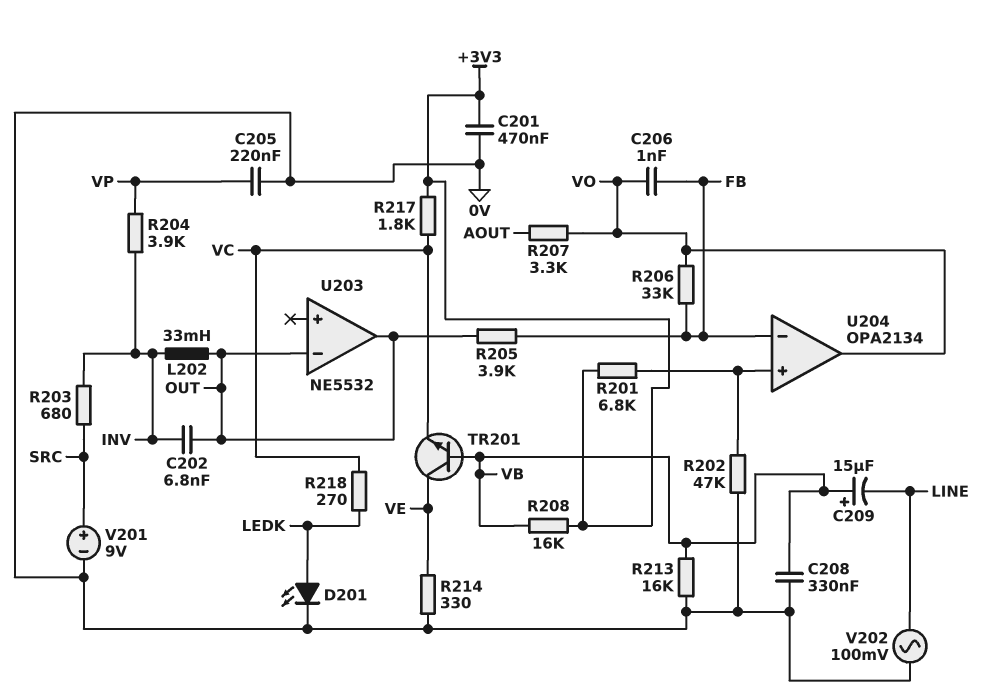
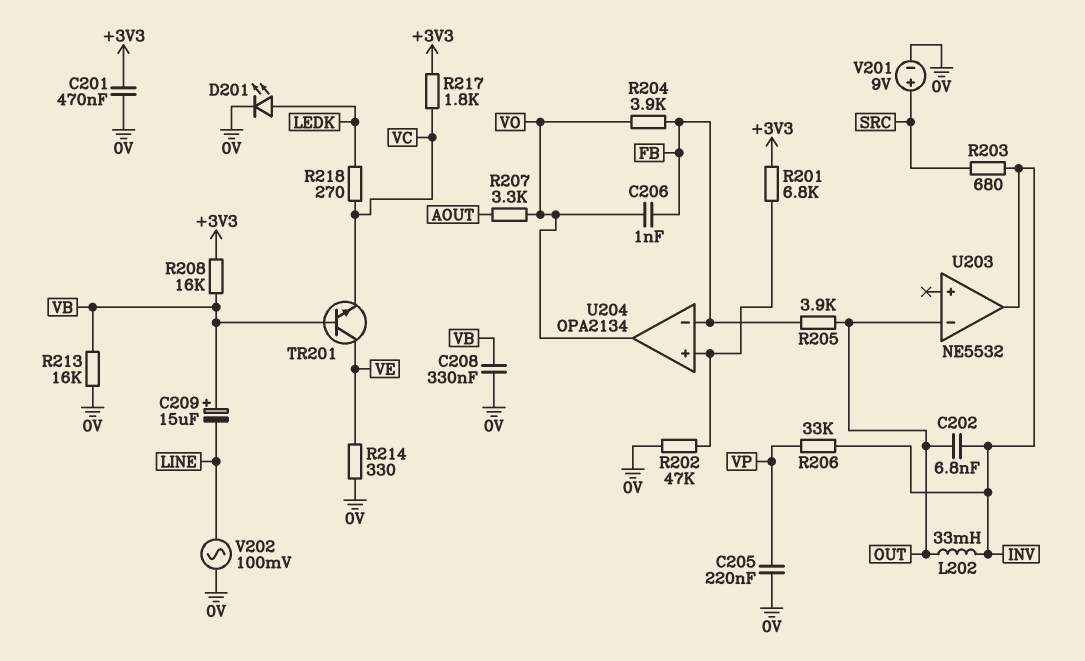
R204: 3.9k (INV, VP) -> 3.9k (FB, VO)
R206: 33k (FB, VO) -> 33k (INV, VP)
U203 pin out: OUT -> INV

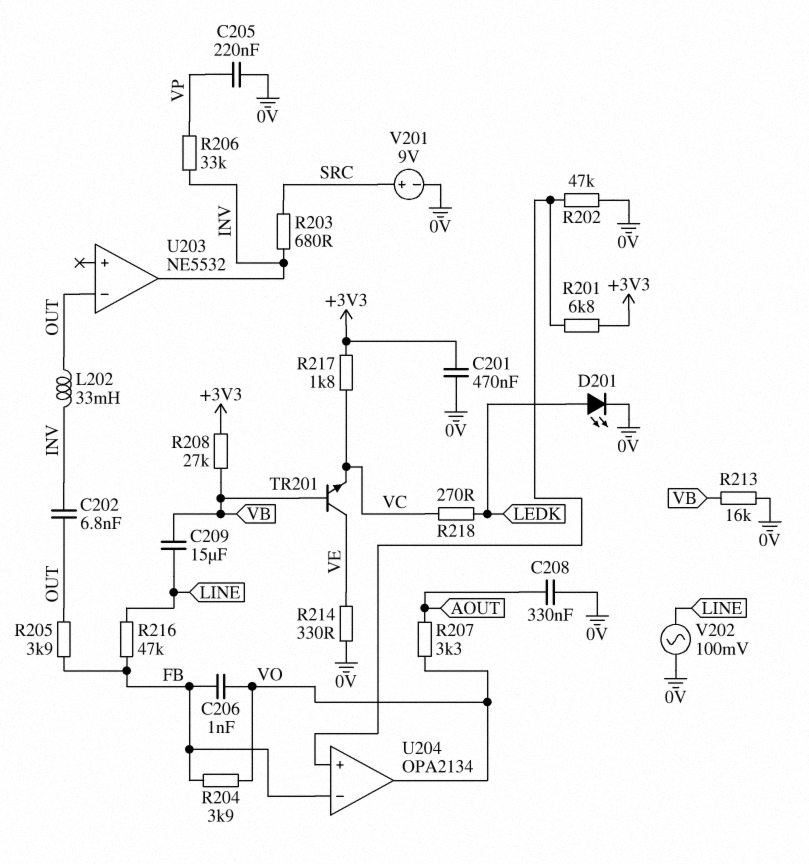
C208: 330nF (0V, VB) -> 330nF (0V, AOUT)
C209: 15uF (plus VB, minus LINE) -> 15uF (LINE, VB)
R208: 16k (+3V3, VB) -> 27k (+3V3, VB)
R216: none -> 47k (FB, LINE)

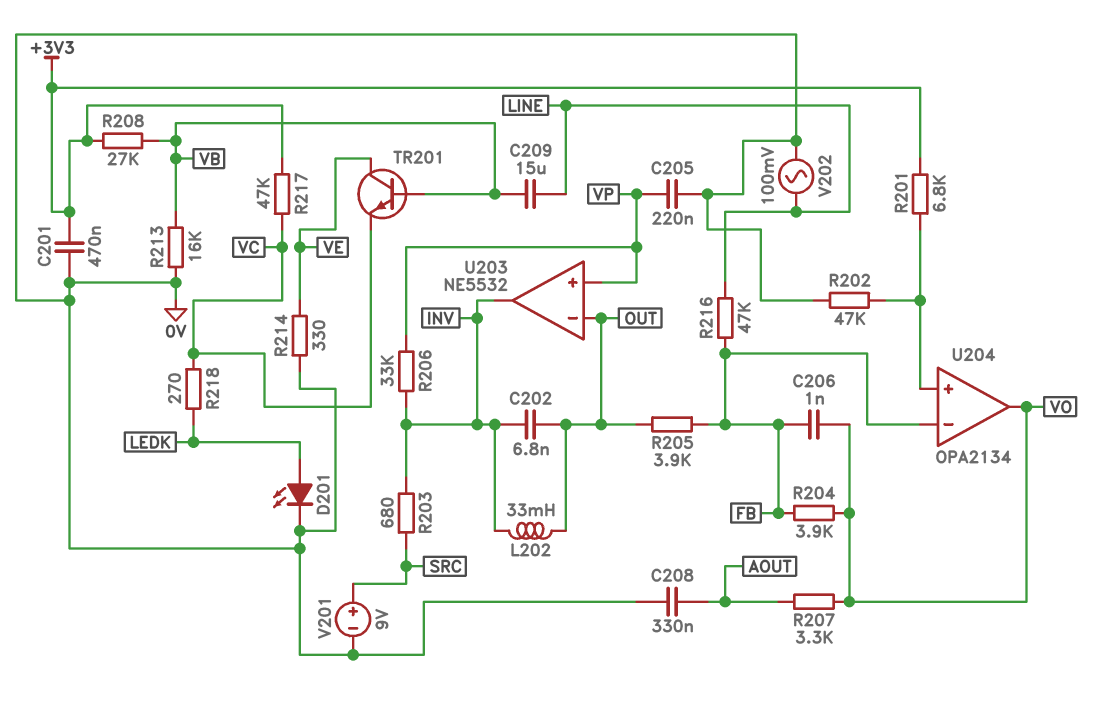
R217: 1.8k (+3V3, VC) -> 47k (+3V3, VC)
U203 pin in+: none -> VP

